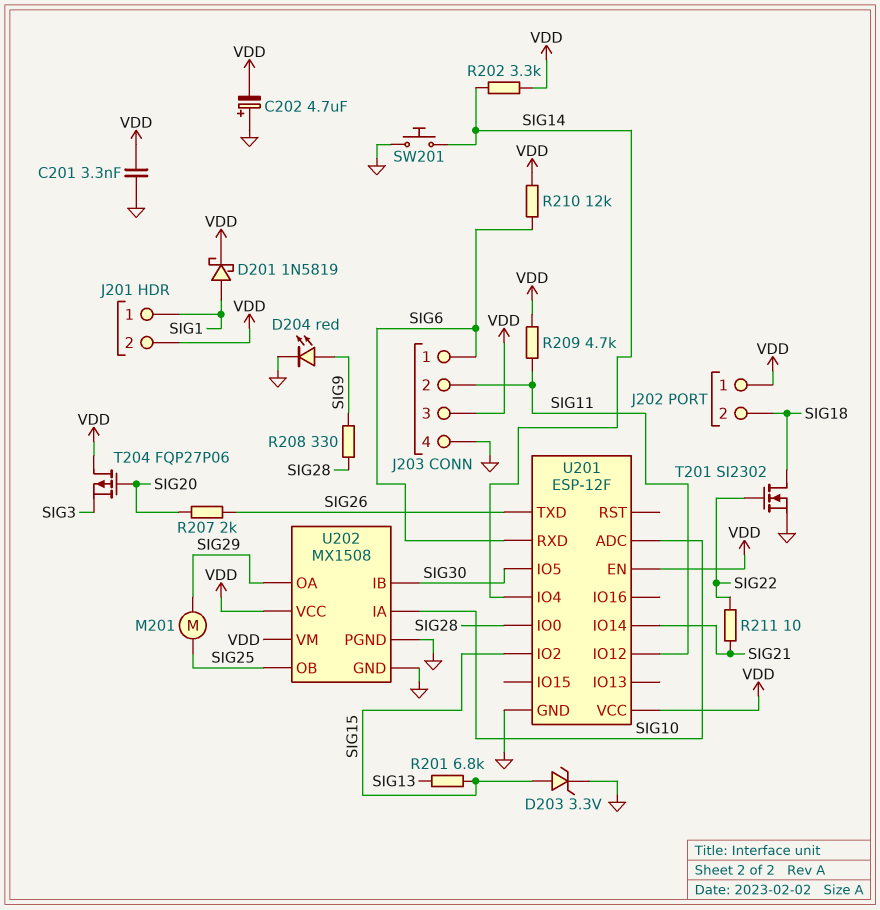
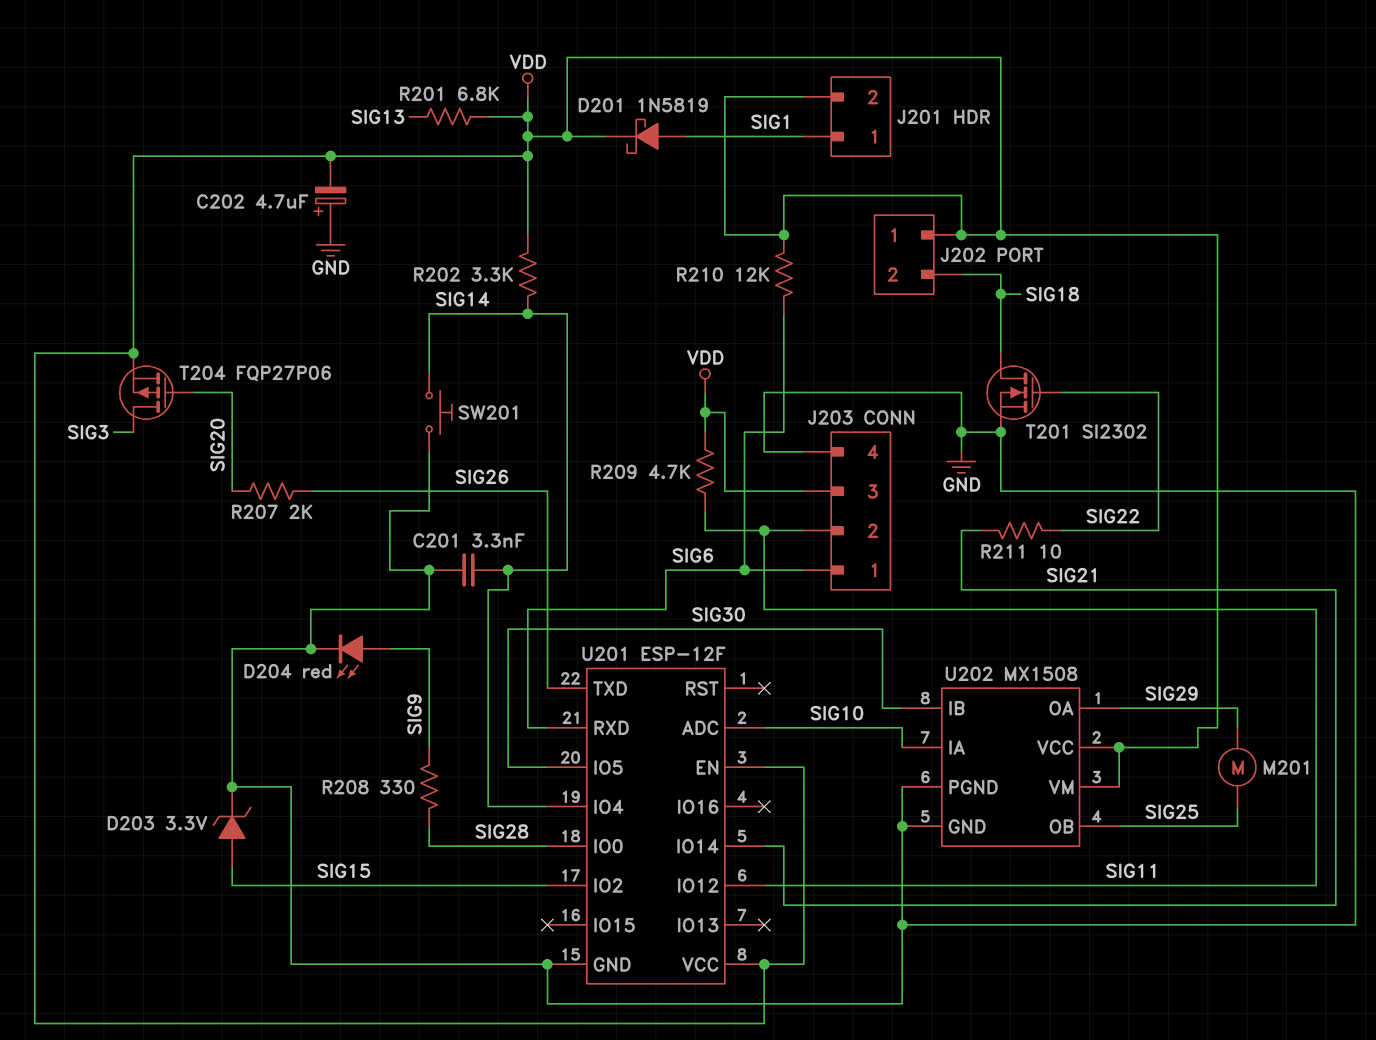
C201: 3.3nF (GND, VDD) -> 3.3nF (GND, SIG14)
R201: 6.8k (SIG13, SIG15) -> 6.8k (SIG13, VDD)
T204: PMOS FQP27P06 (G SIG20, D VDD, S SIG3) -> PMOS FQP27P06 (G SIG20, D SIG3, S VDD)

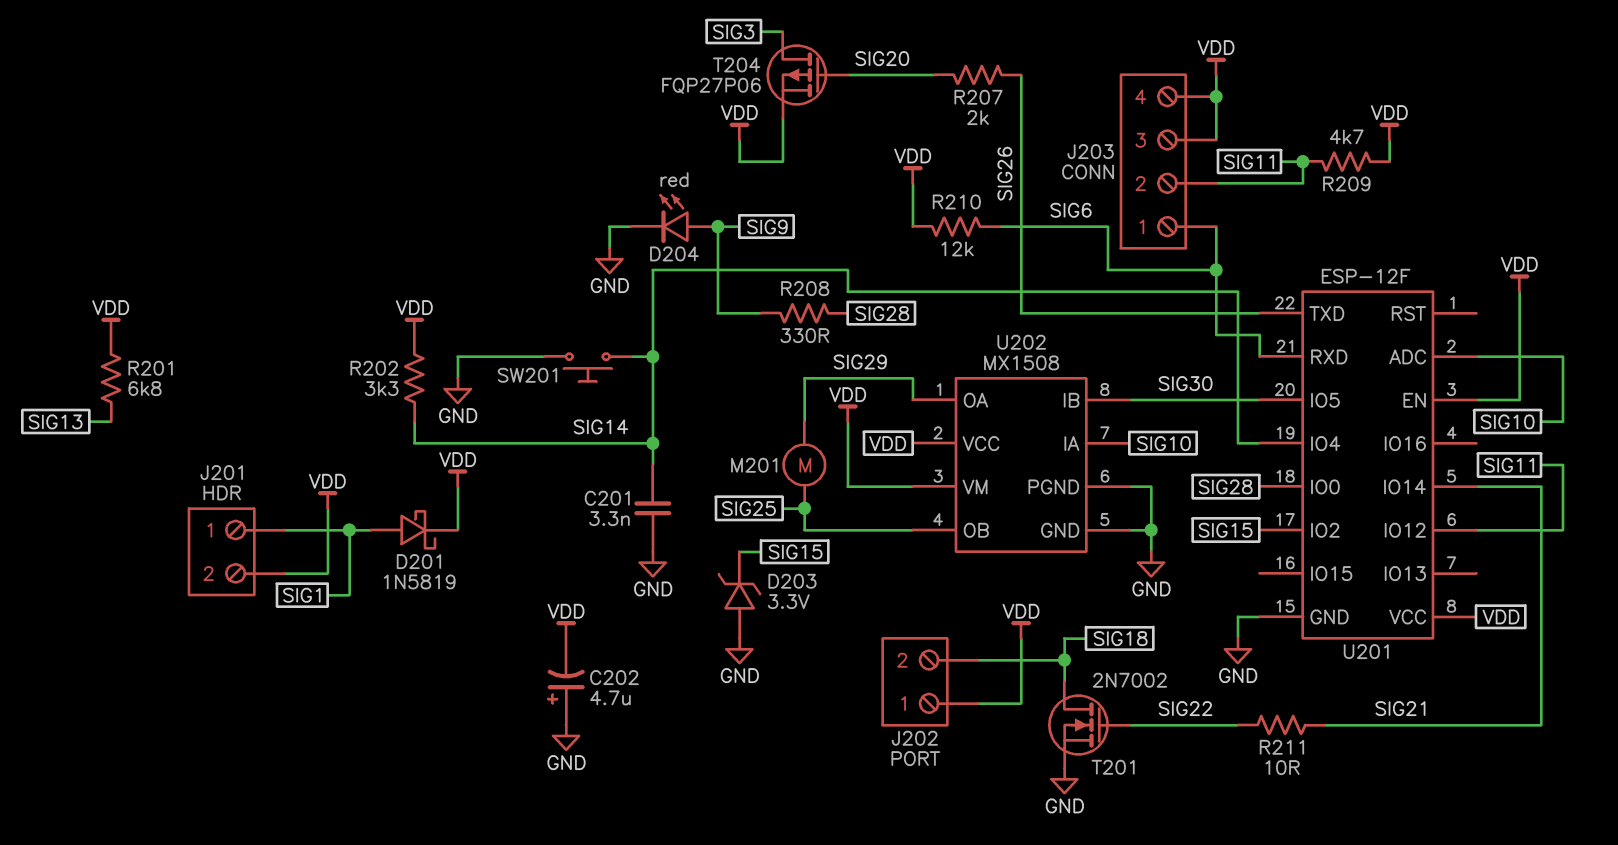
D203: zener 3.3V (A SIG15, K GND) -> zener 3.3V (A GND, K SIG15)
J203 pin 4: GND -> VDD
T201: NMOS SI2302 (G SIG22, D SIG18, S GND) -> NMOS 2N7002 (G SIG22, D SIG18, S GND)

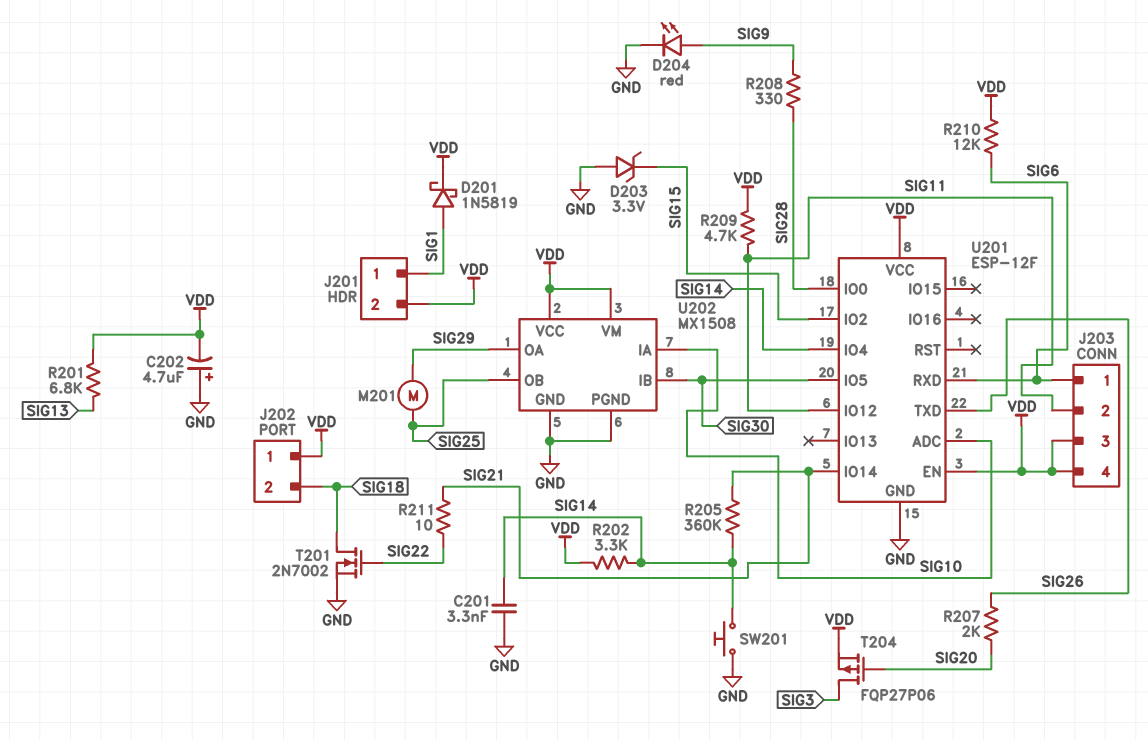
R205: none -> 360k (SIG14, SIG21)

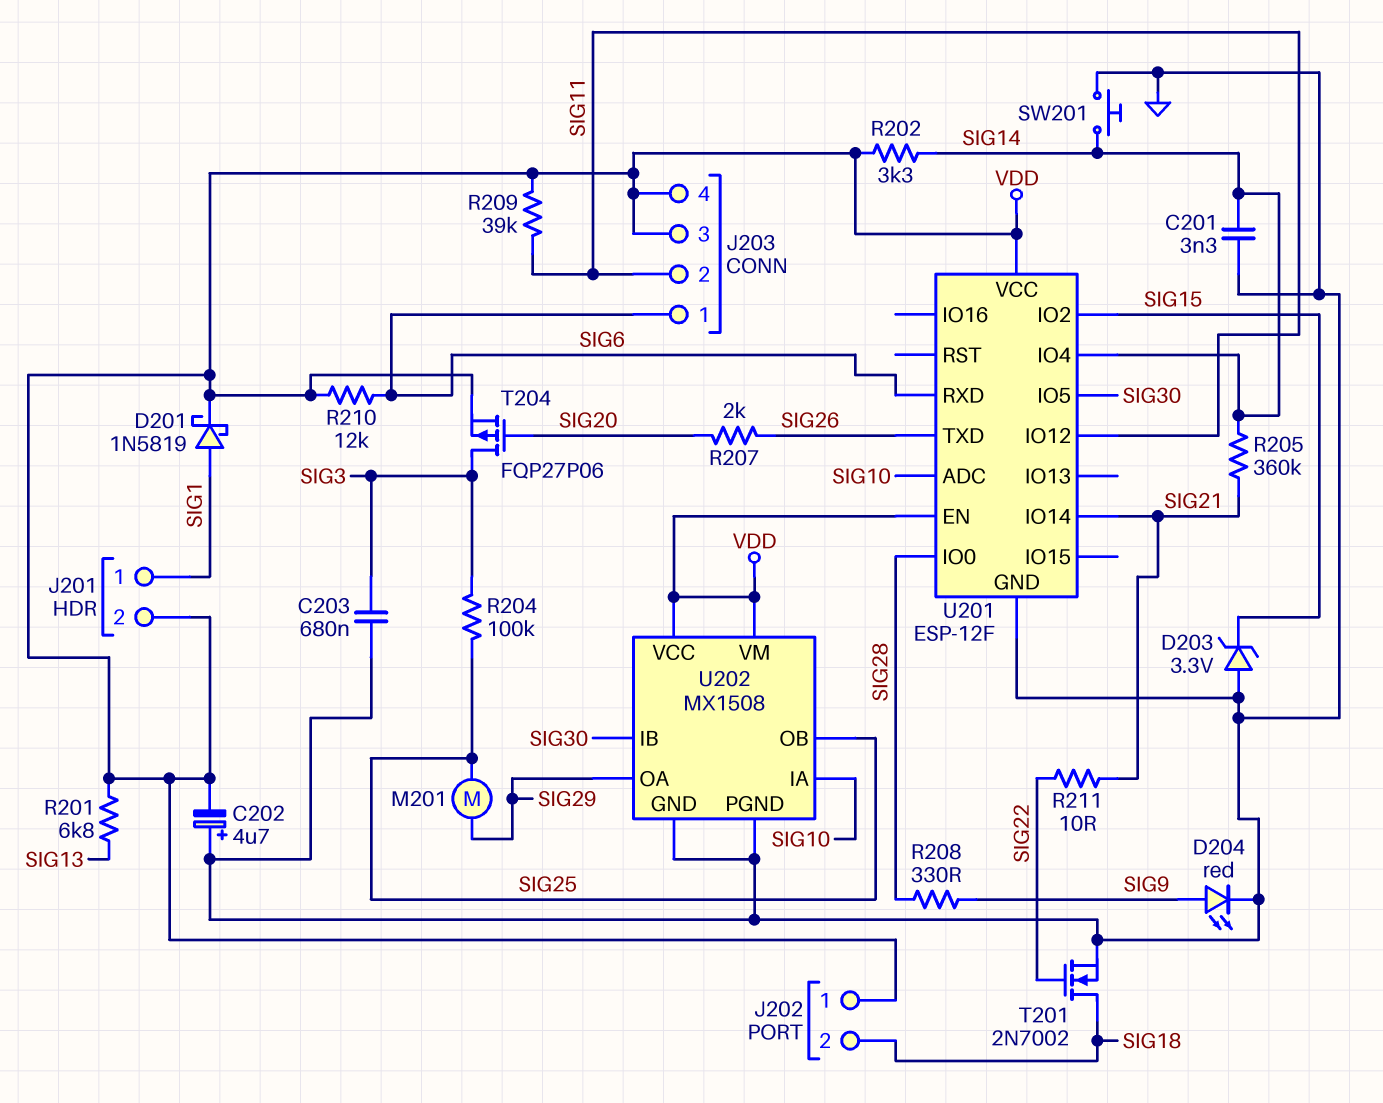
C203: none -> 680nF (GND, SIG3)
R204: none -> 100k (SIG3, SIG25)
R209: 4.7k (SIG11, VDD) -> 39k (SIG11, VDD)

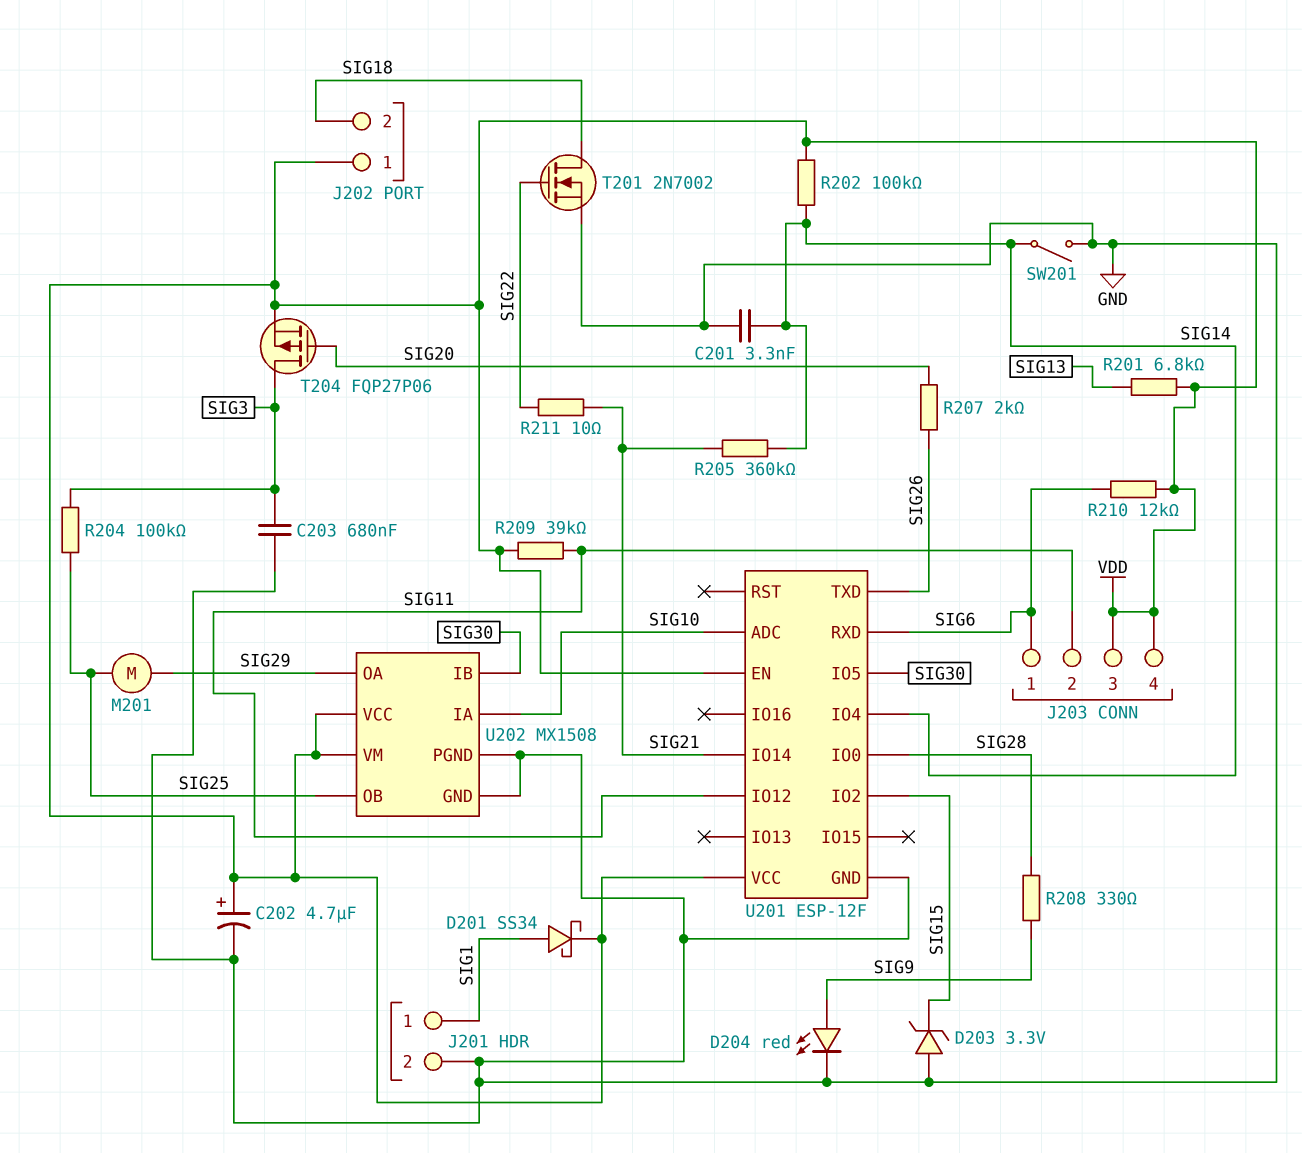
C202: 4.7uF (plus GND, minus VDD) -> 4.7uF (plus VDD, minus GND)
D201: schottky 1N5819 (A SIG1, K VDD) -> schottky SS34 (A SIG1, K VDD)
J201 pin 2: VDD -> GND
R202: 3.3k (SIG14, VDD) -> 100k (SIG14, VDD)
SW201: button (GND, SIG14) -> switch (GND, SIG14)

